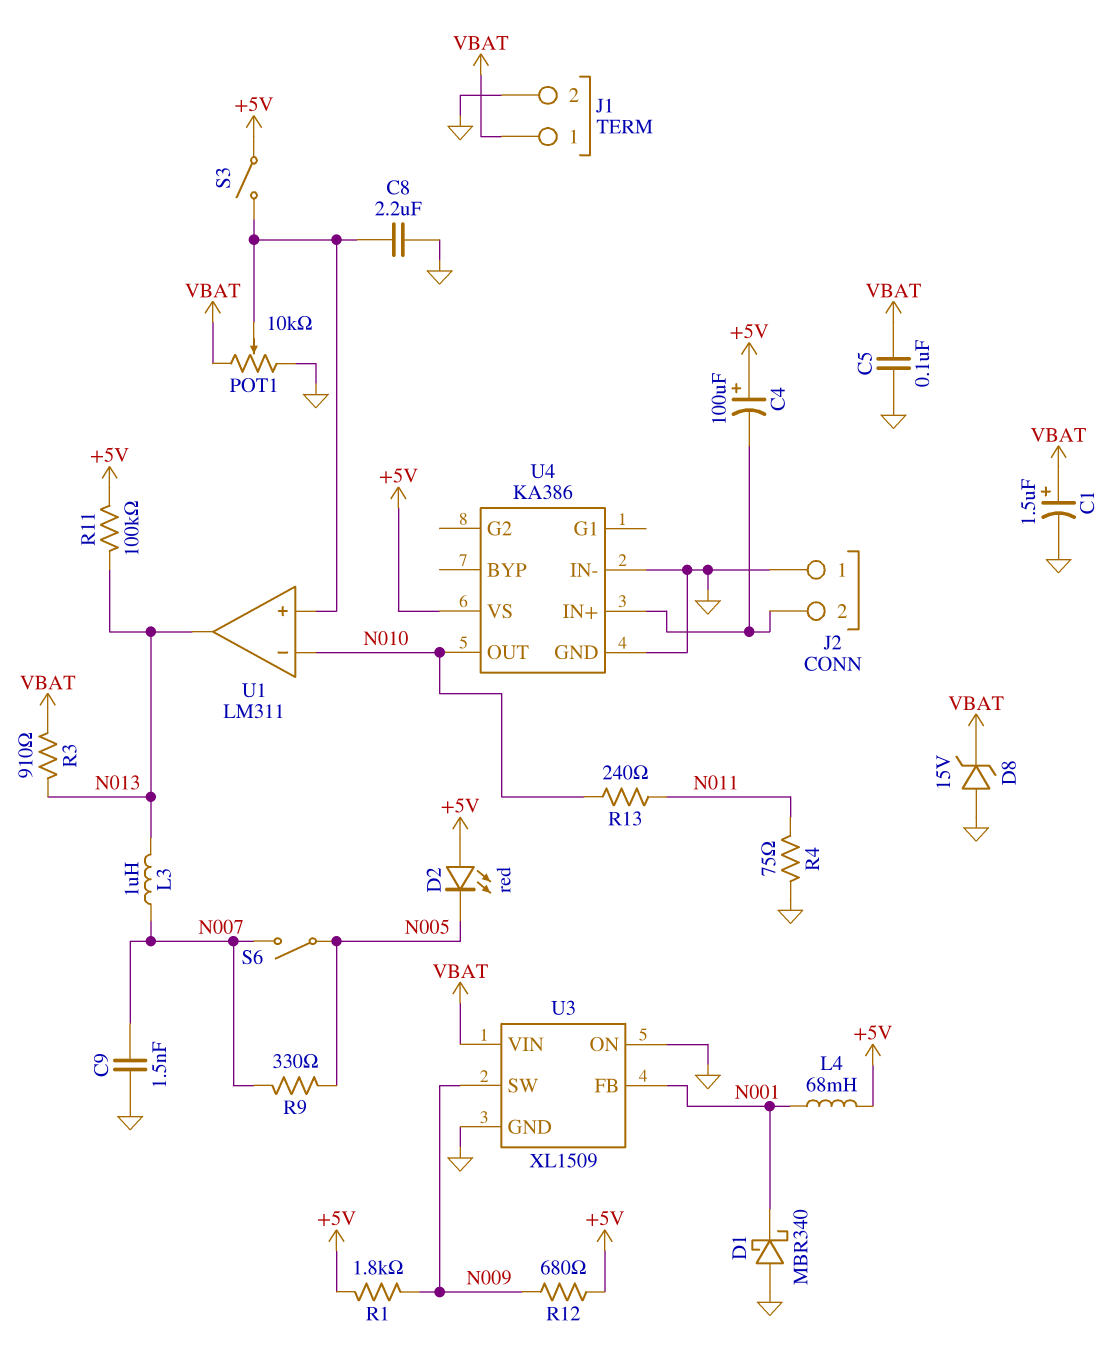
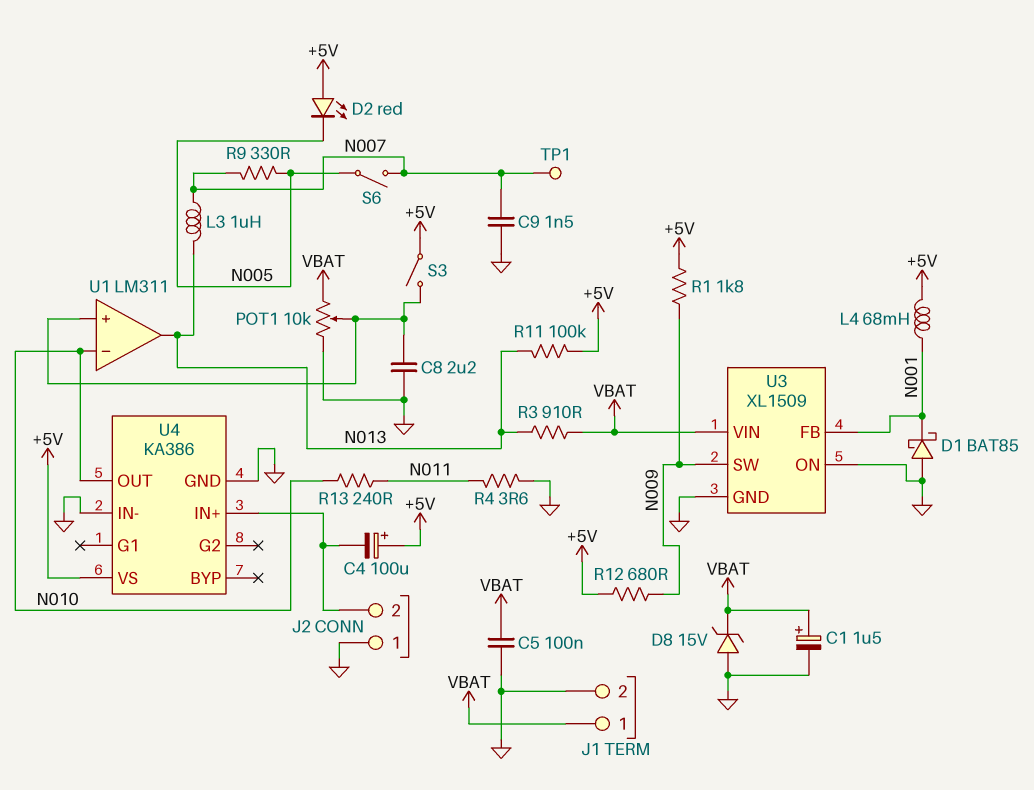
D1: schottky MBR340 (A GND, K N001) -> schottky BAT85 (A GND, K N001)
R4: 75 (GND, N011) -> 3.6 (GND, N011)
TP1: none -> test point (N007)

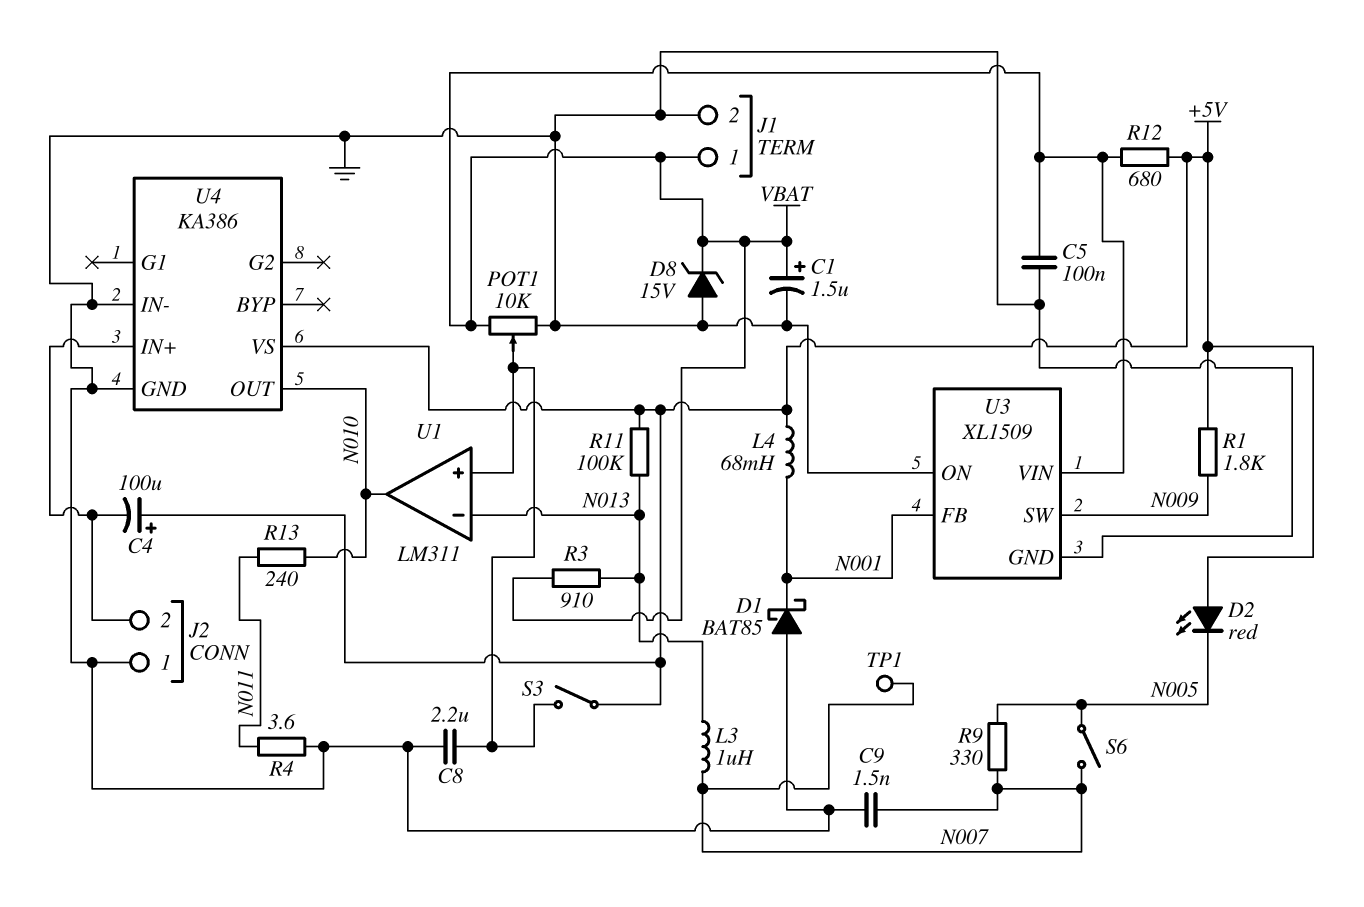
R12: 680 (+5V, N009) -> 680 (+5V, VBAT)
U1 pin in-: N010 -> N013
U1 pin out: N013 -> N010

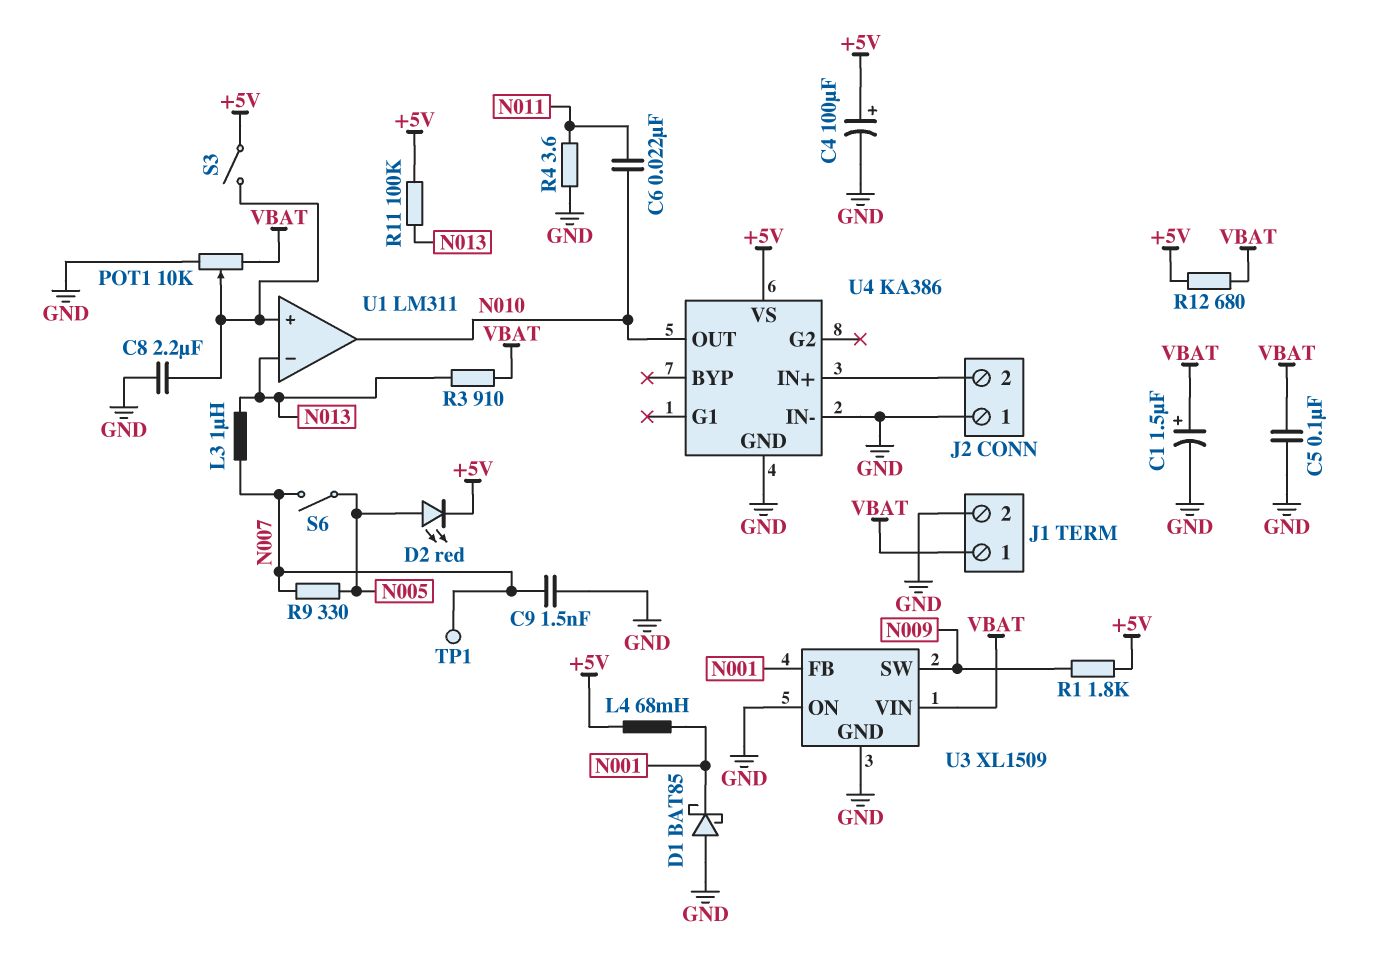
C4: 100uF (plus +5V, minus J2/2) -> 100uF (plus +5V, minus GND)
C6: none -> 22nF (N010, N011)
D2: LED red (A +5V, K N005) -> LED red (A N005, K +5V)
D8: zener 15V (A GND, K VBAT) -> none
R13: 240 (N010, N011) -> none

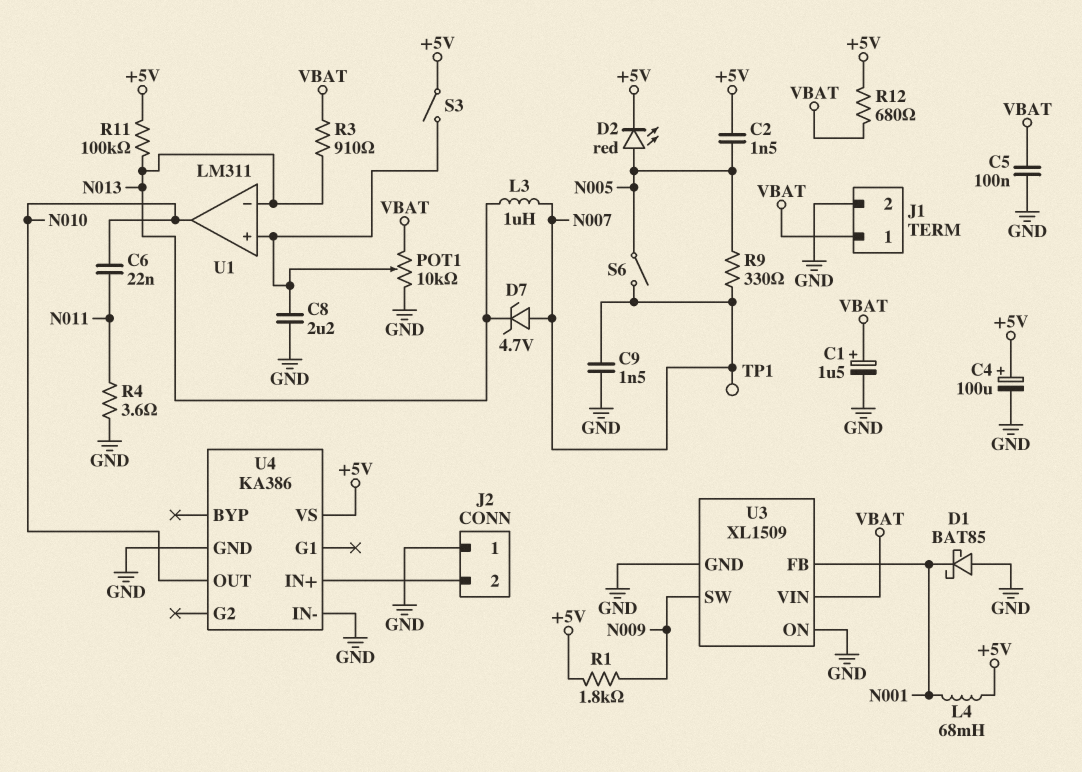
C2: none -> 1.5nF (+5V, N005)
D7: none -> zener 4.7V (A N007, K N013)

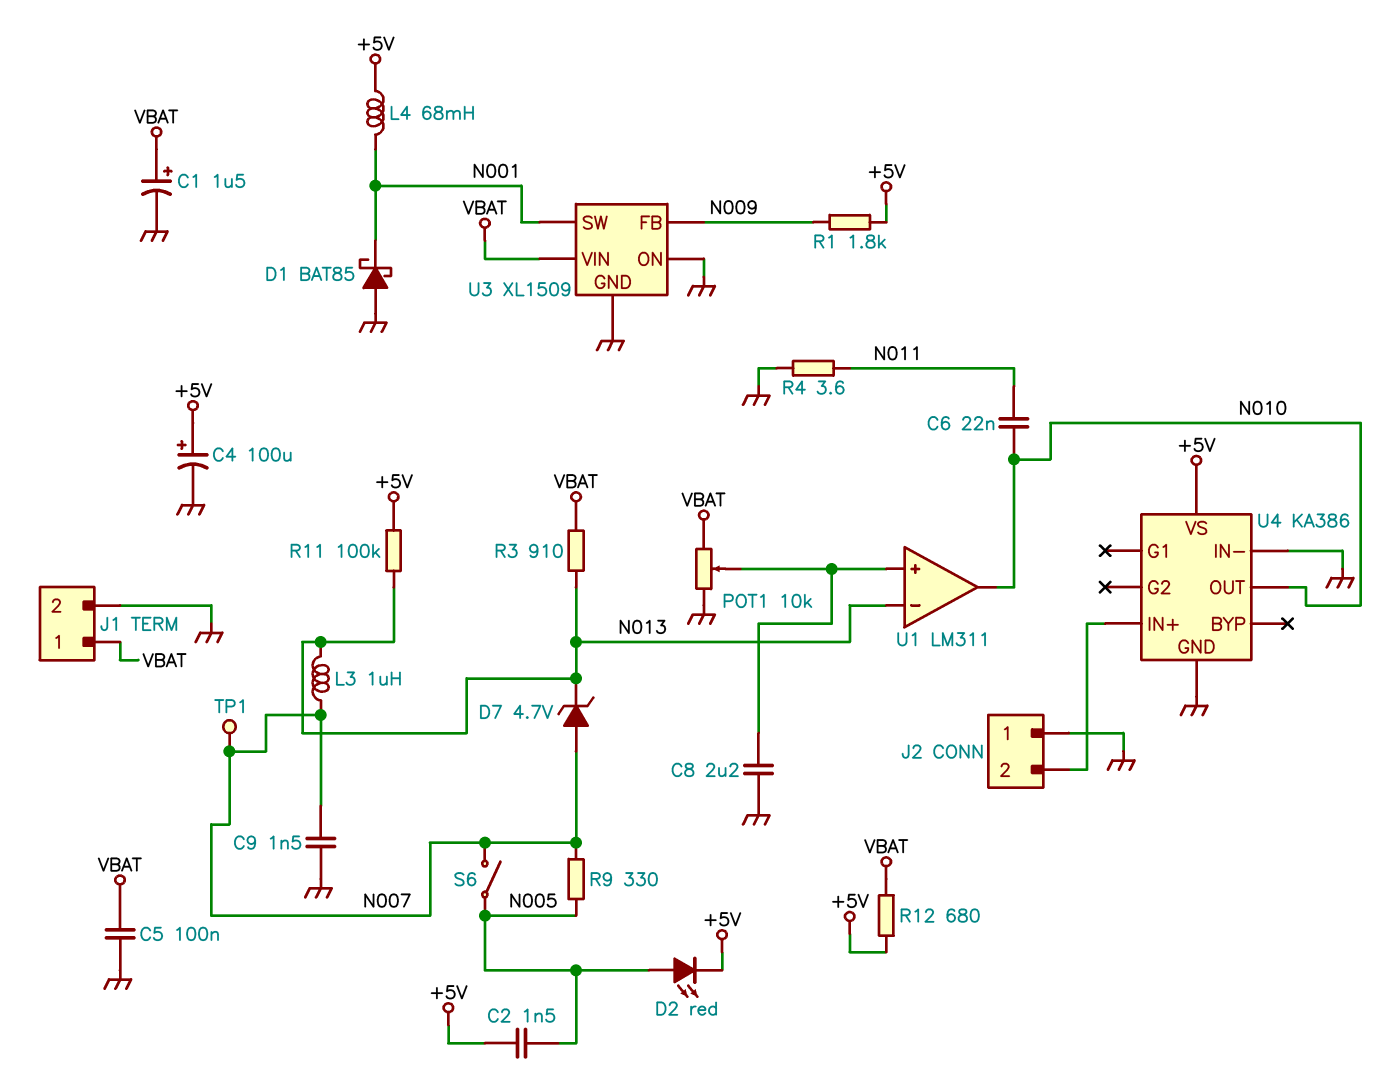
S3: switch (+5V, U1/in+) -> none
U3 pin FB: N001 -> N009
U3 pin SW: N009 -> N001

